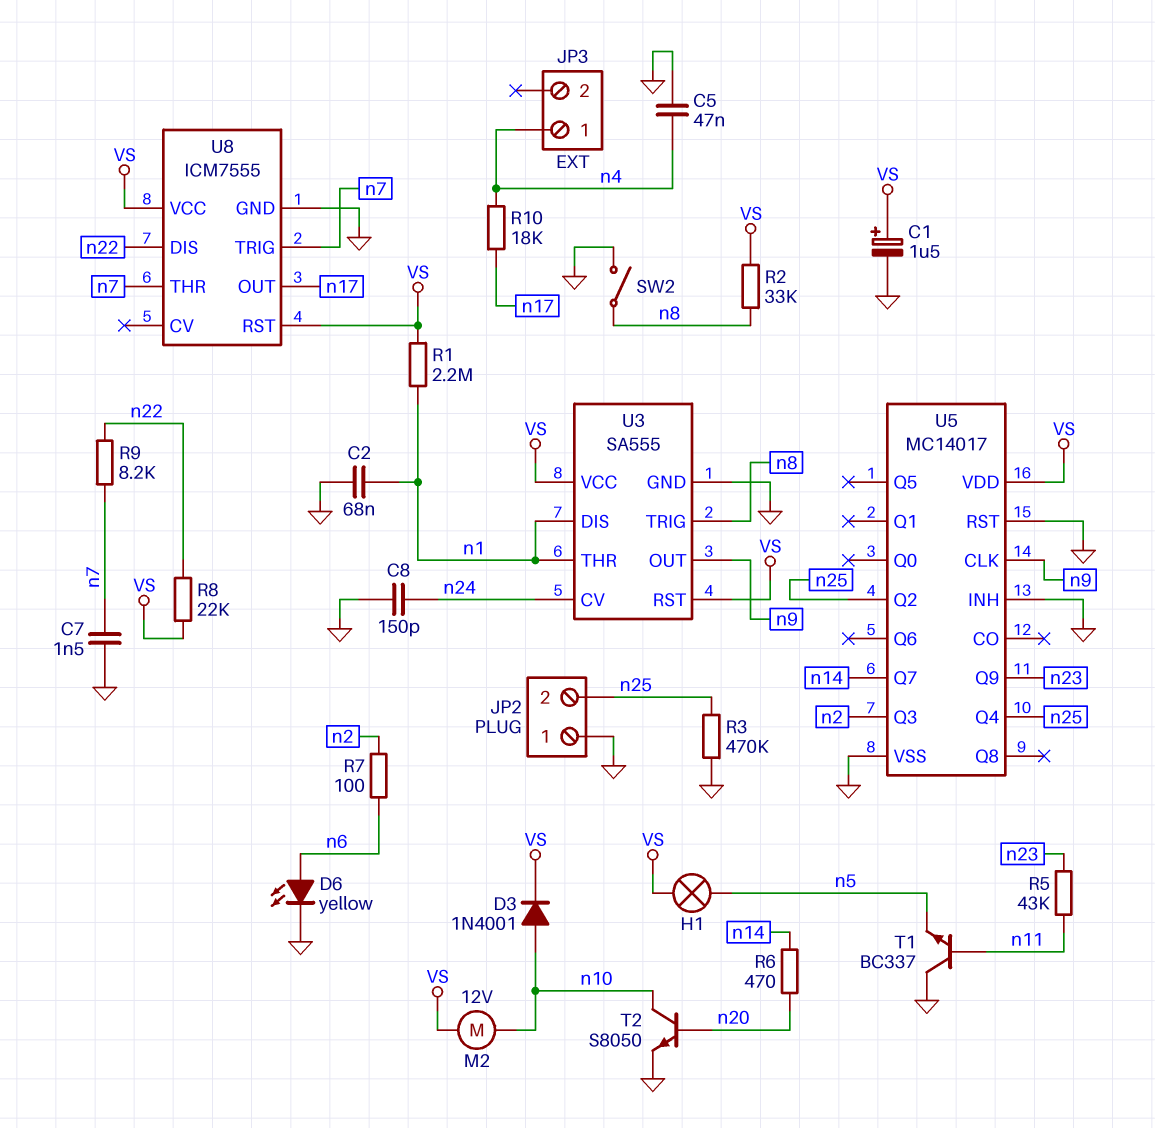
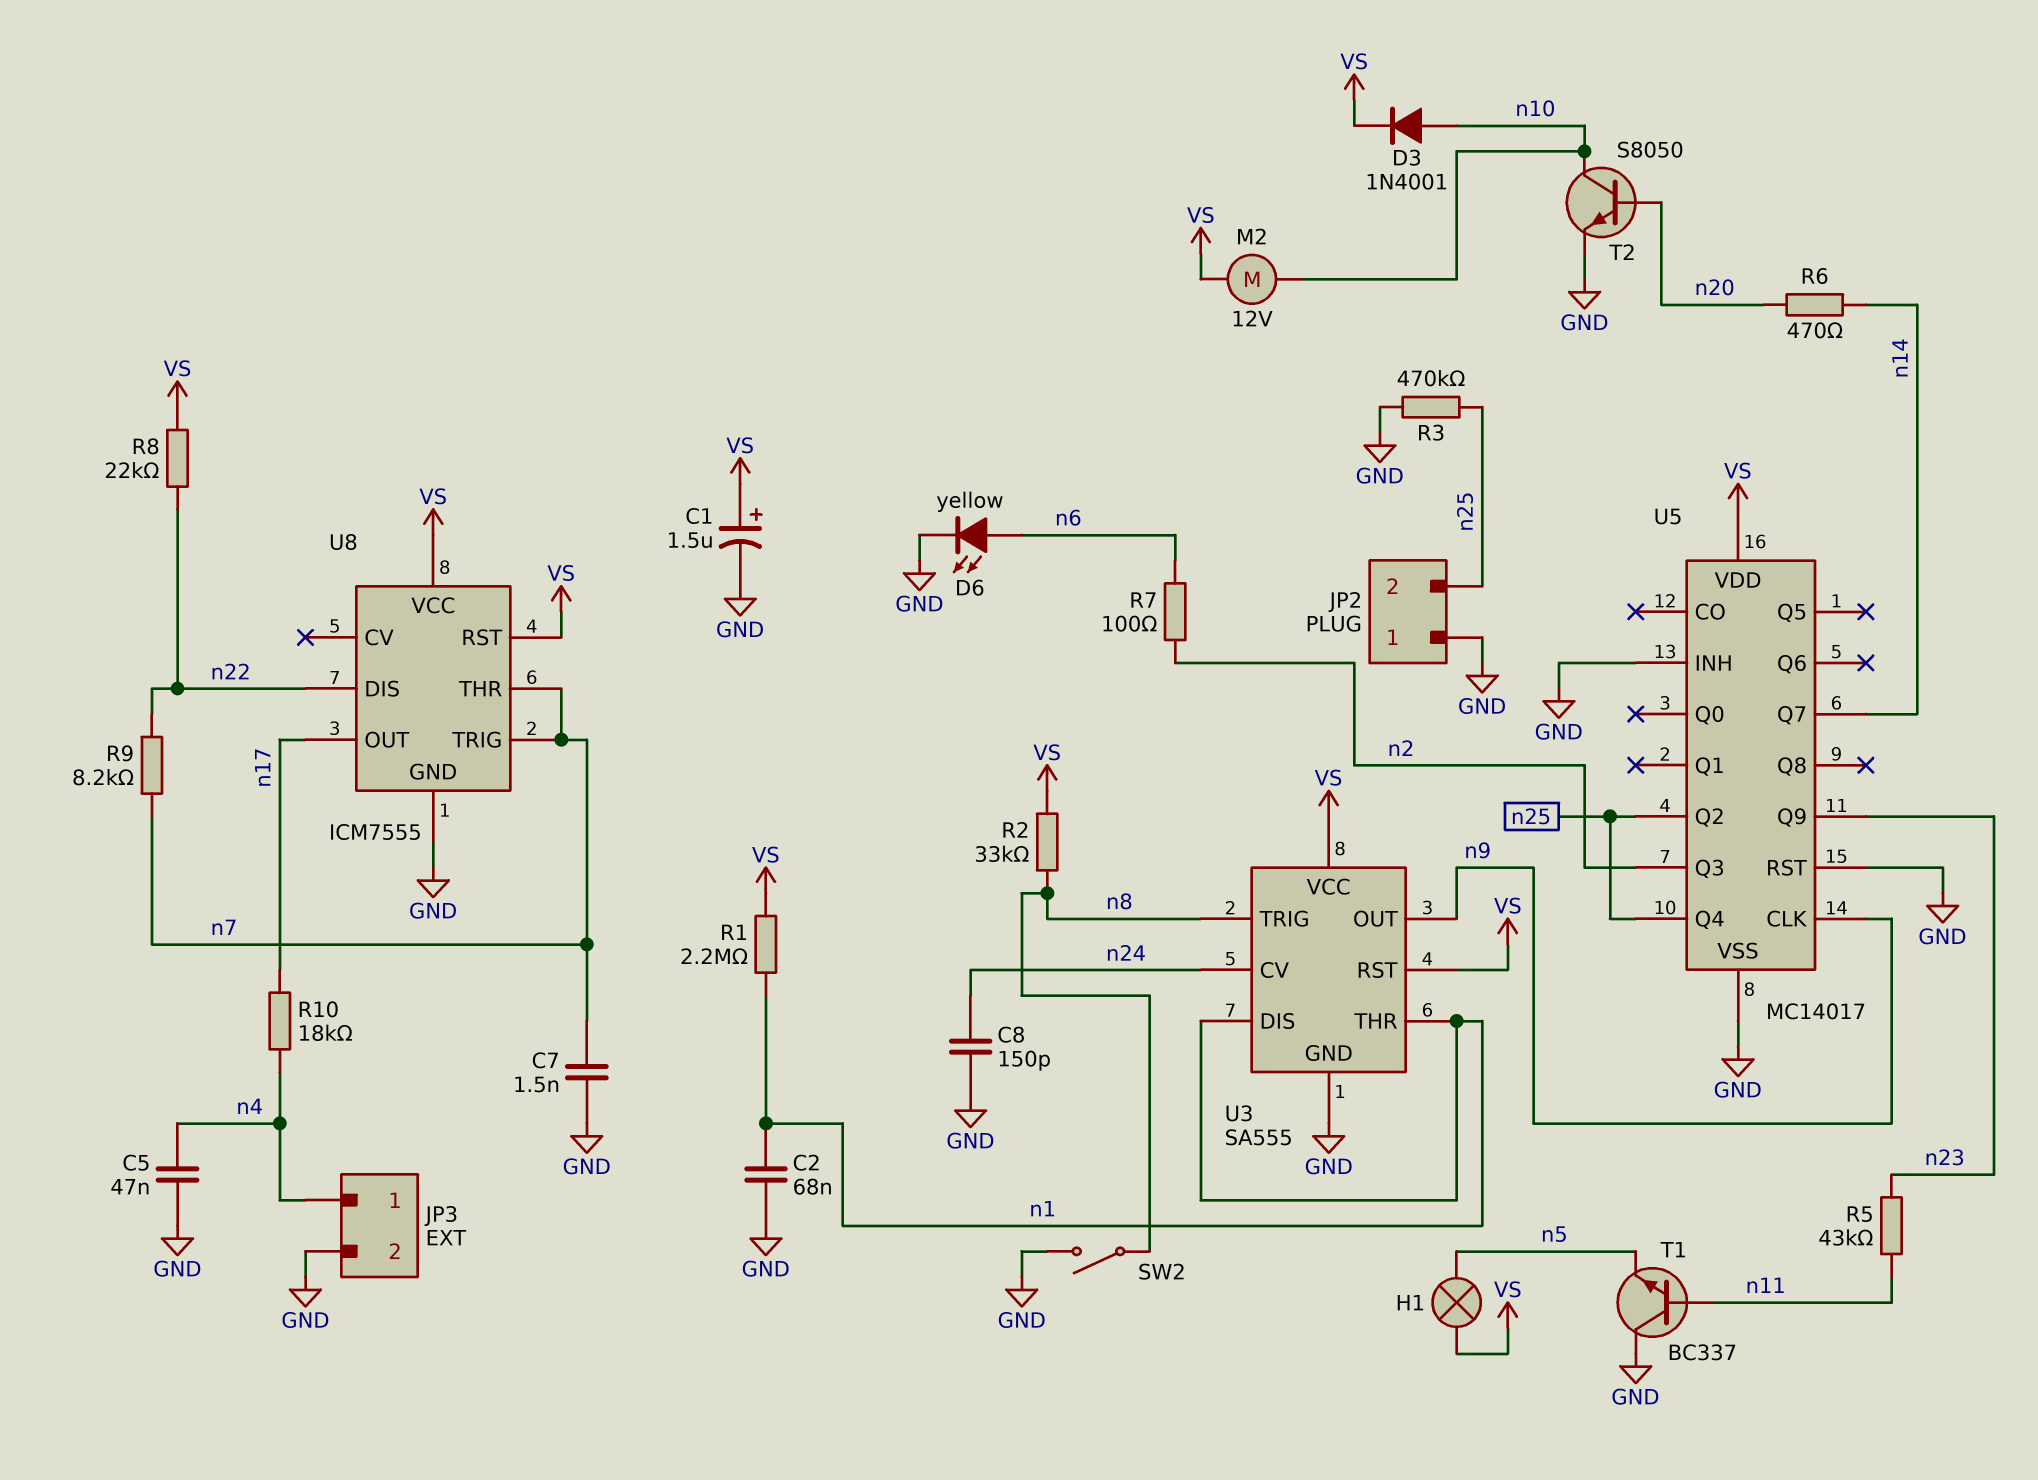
JP3 pin 2: none -> GND

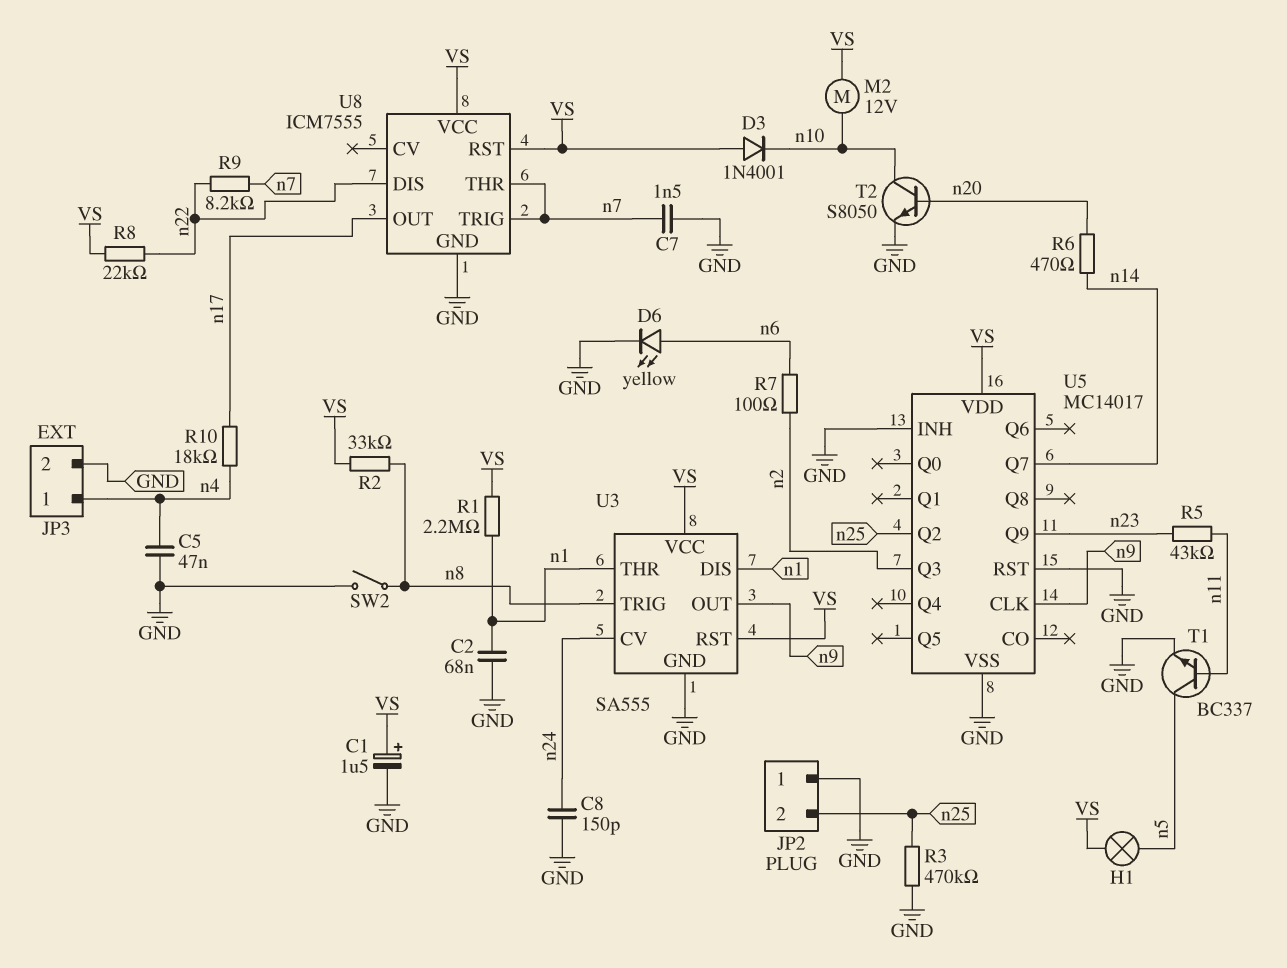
D3: diode 1N4001 (A n10, K VS) -> diode 1N4001 (A VS, K n10)
T1: NPN BC337 (B n11, C GND, E n5) -> NPN BC337 (B n11, C n5, E GND)
U5 pin Q4: n25 -> none

